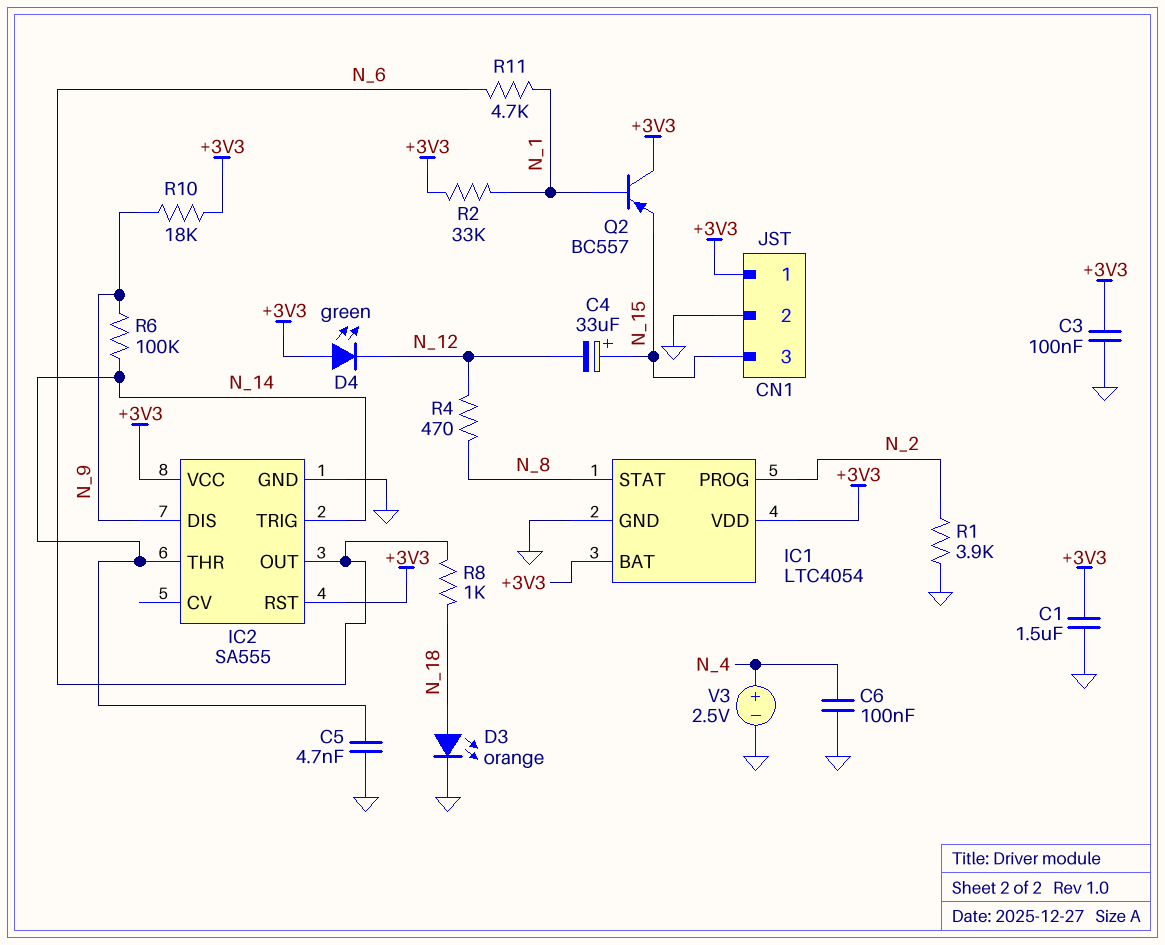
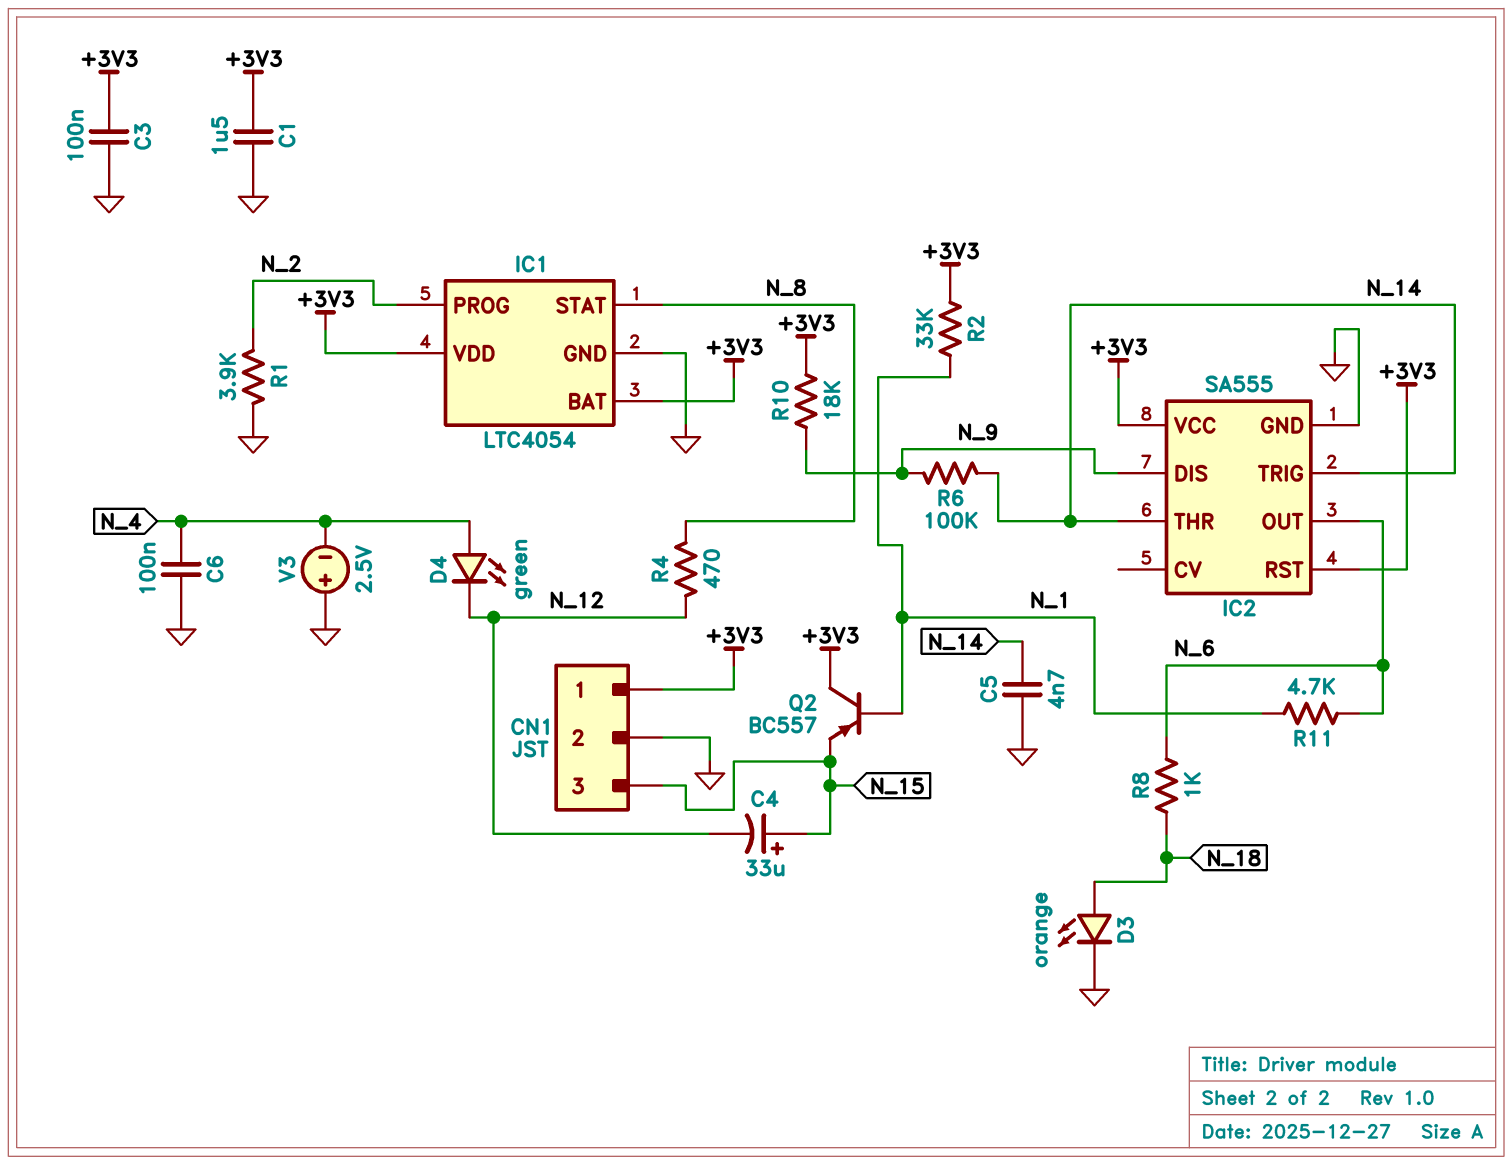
D4: LED green (A +3V3, K N_12) -> LED green (A N_4, K N_12)
V3: 2.5V (plus N_4, minus GND) -> 2.5V (plus GND, minus N_4)

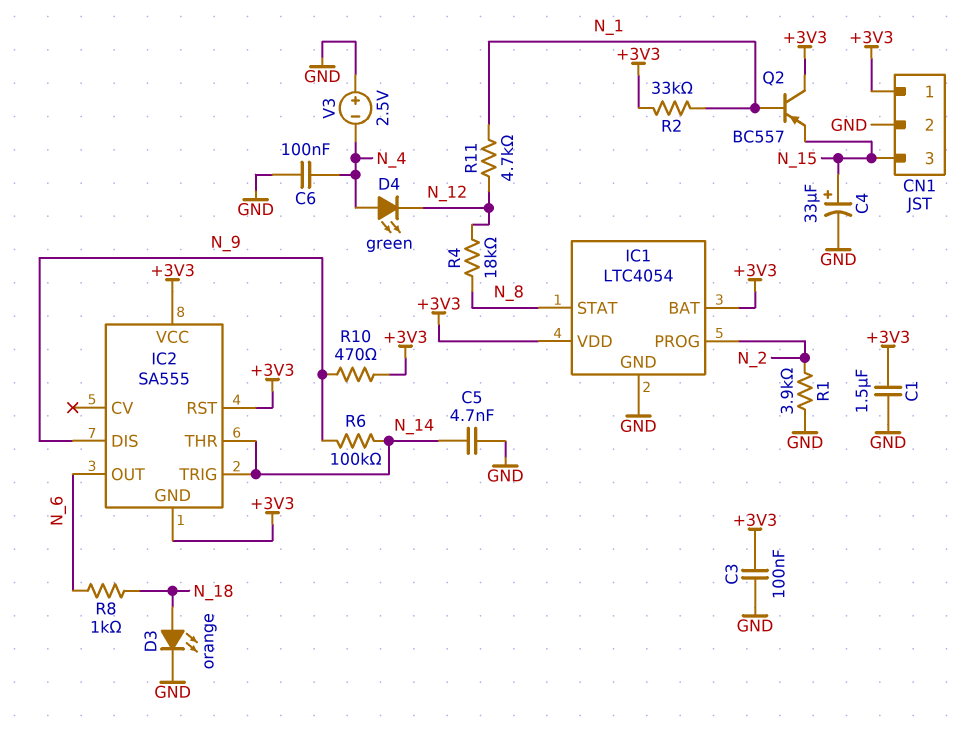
C4: 33uF (plus N_15, minus N_12) -> 33uF (plus N_15, minus GND)
IC2 pin GND: GND -> +3V3
R4: 470 (N_8, N_12) -> 18k (N_8, N_12)
R10: 18k (+3V3, N_9) -> 470 (+3V3, N_9)
R11: 4.7k (N_1, N_6) -> 4.7k (N_1, N_12)

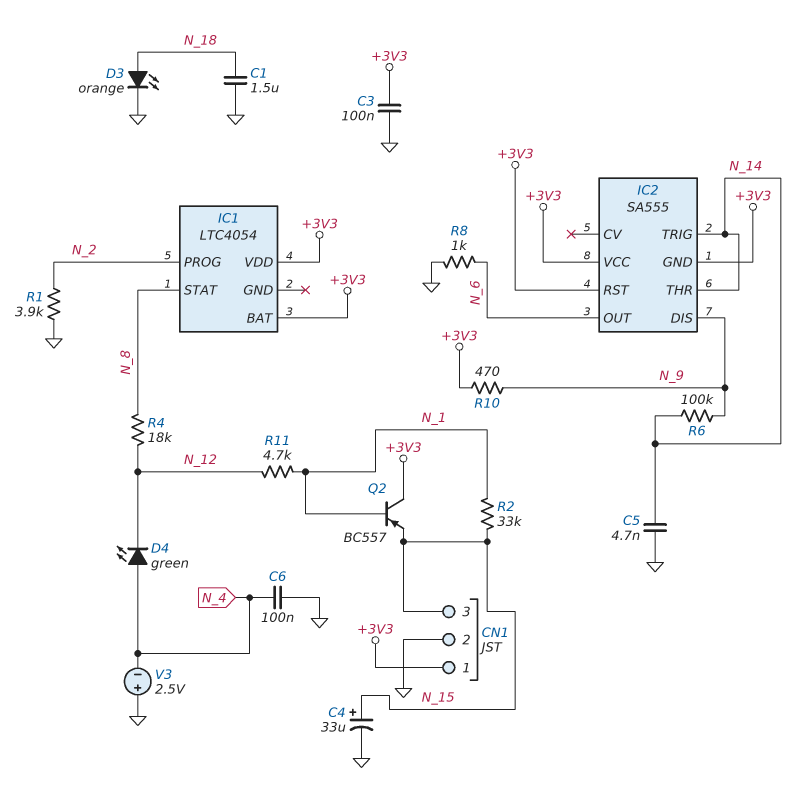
C1: 1.5uF (+3V3, GND) -> 1.5uF (GND, N_18)
IC1 pin GND: GND -> none
R2: 33k (+3V3, N_1) -> 33k (N_1, N_15)
R8: 1k (N_6, N_18) -> 1k (GND, N_6)

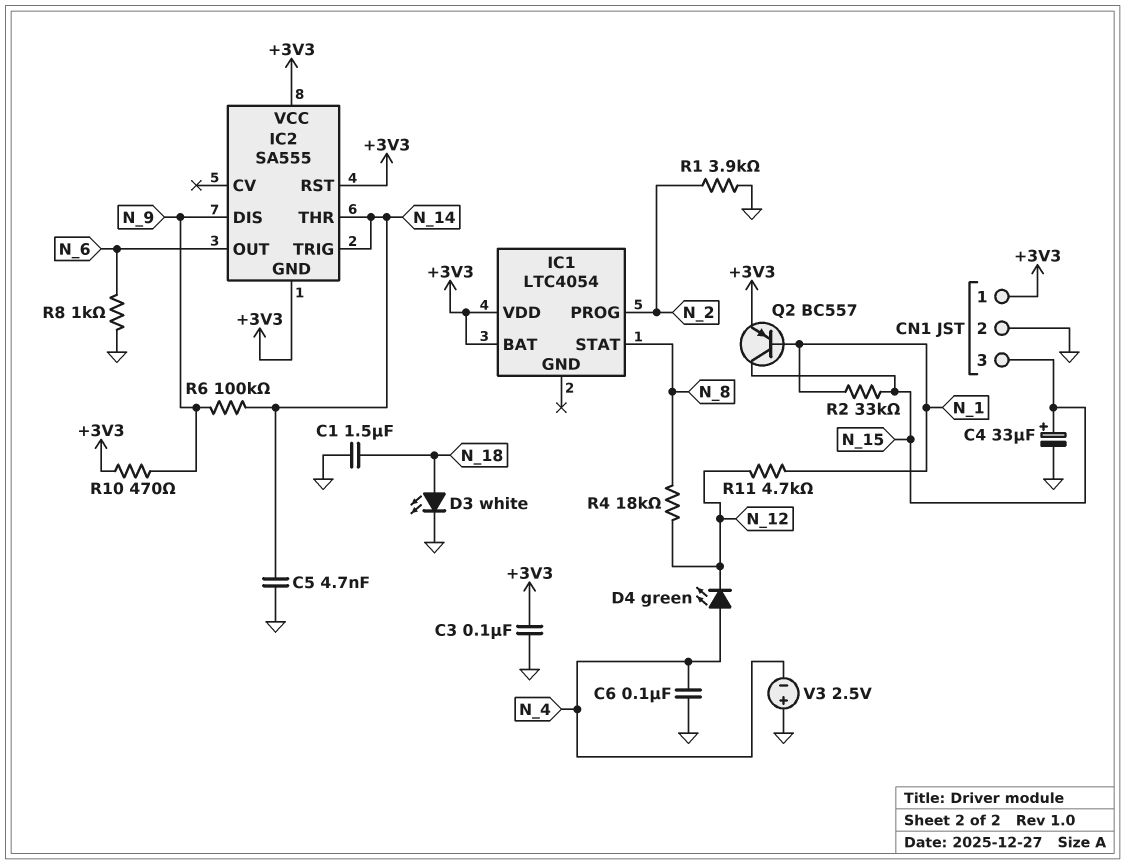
D3: LED orange (A N_18, K GND) -> LED white (A N_18, K GND)
Q2: PNP BC557 (B N_1, C +3V3, E N_15) -> PNP BC557 (B N_1, C N_15, E +3V3)

